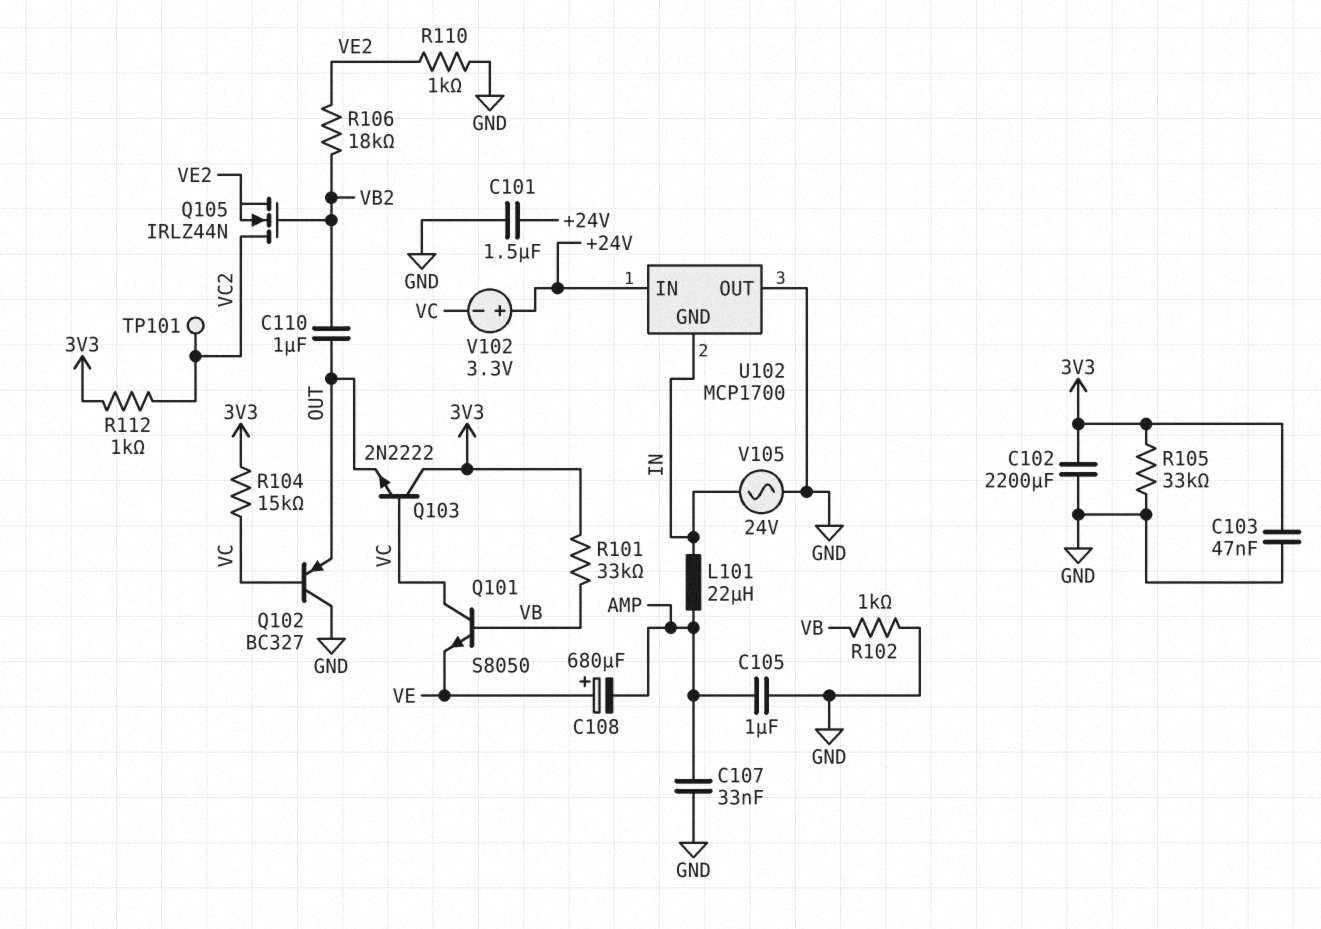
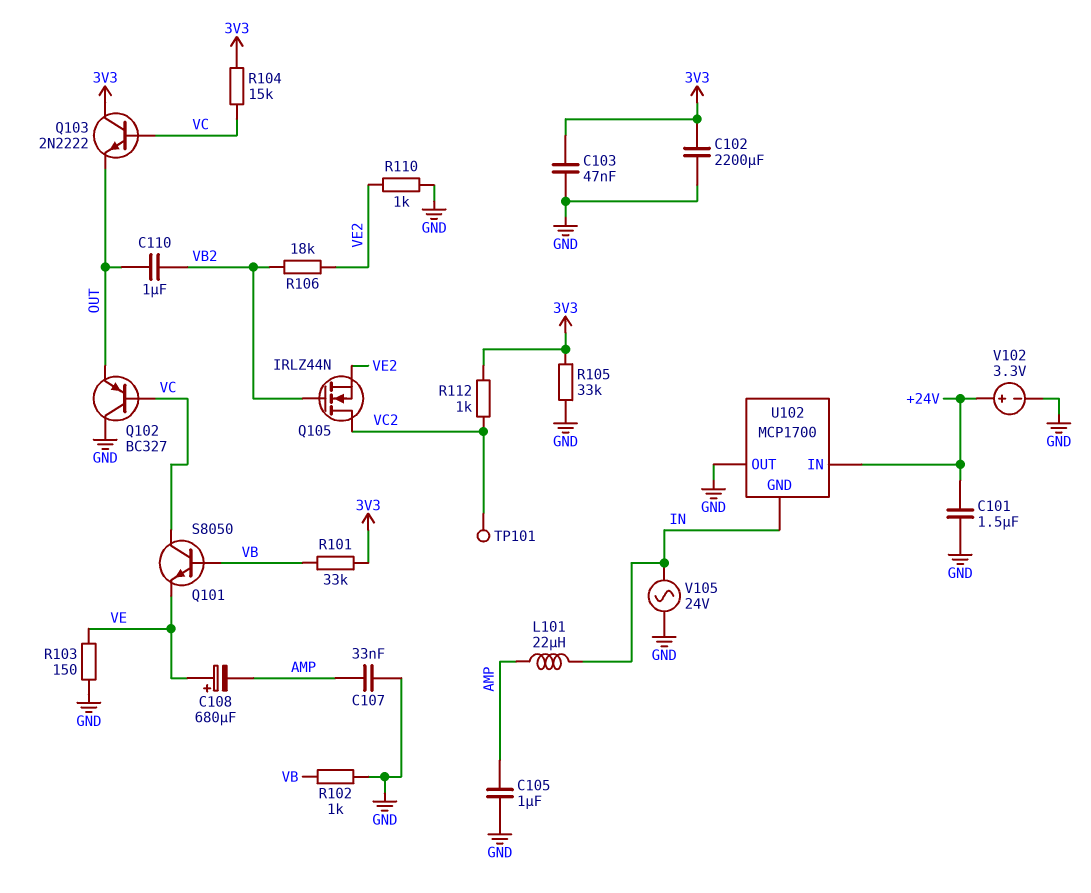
R103: none -> 150 (GND, VE)
V102: 3.3V (plus +24V, minus VC) -> 3.3V (plus +24V, minus GND)

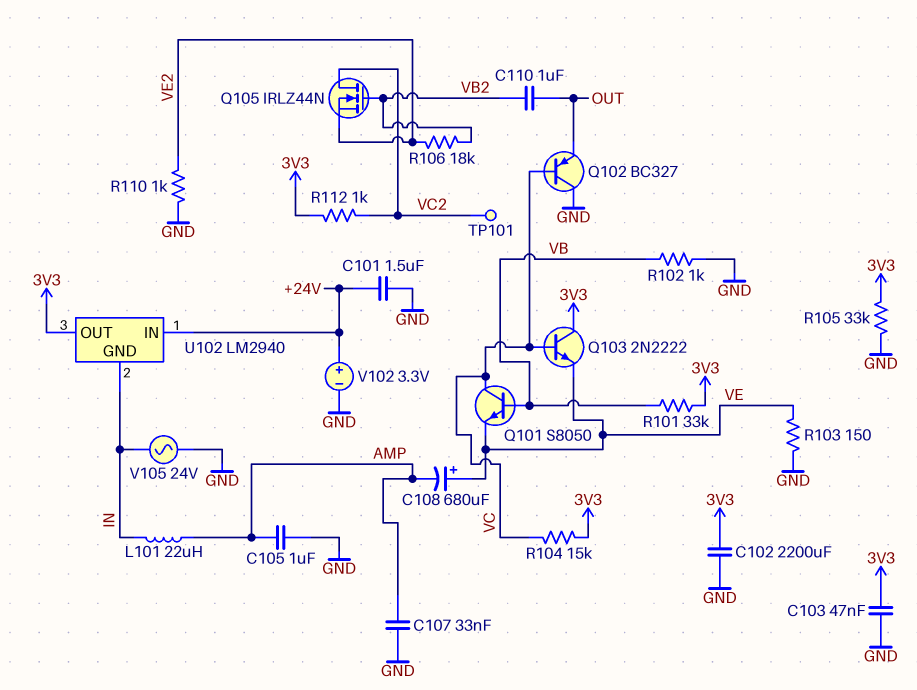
Q103: NPN 2N2222 (B VC, C 3V3, E OUT) -> NPN 2N2222 (B VC, C 3V3, E VE)
U102: MCP1700 -> LM2940
U102 pin OUT: GND -> 3V3

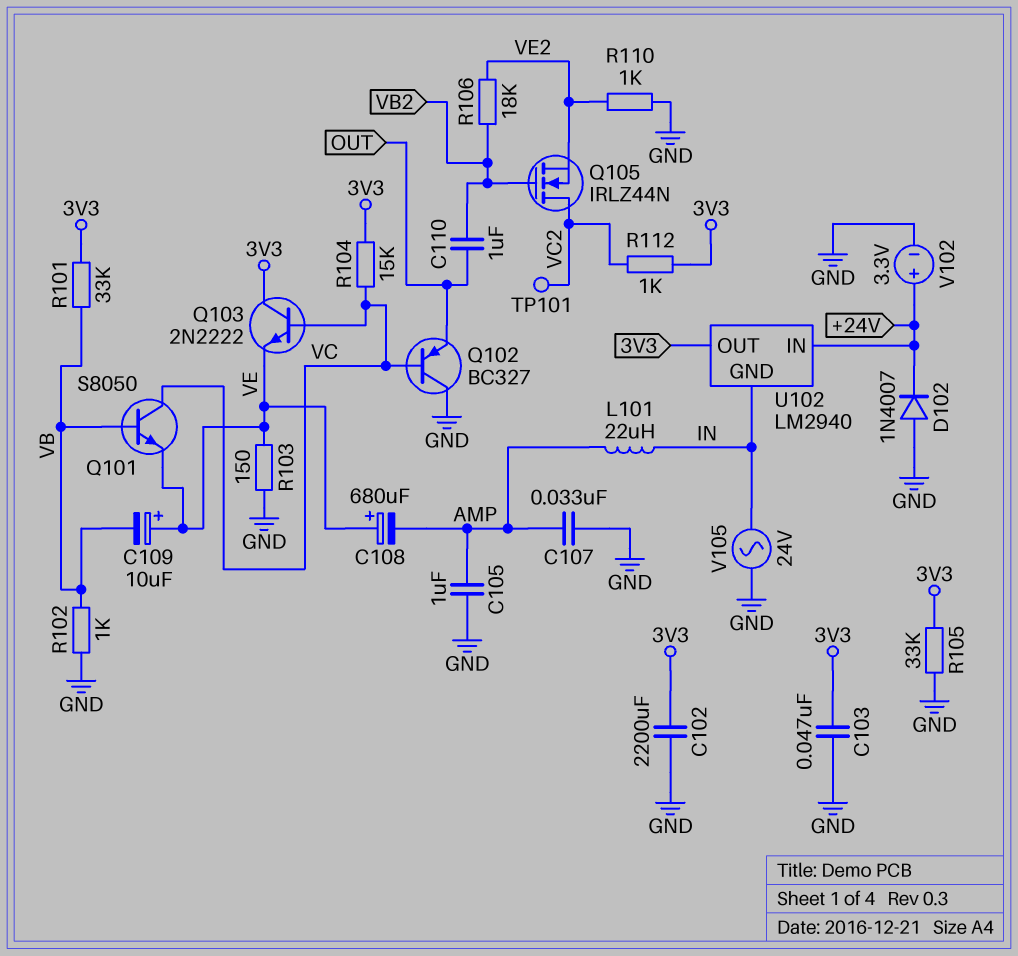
C101: 1.5uF (+24V, GND) -> none
C109: none -> 10uF (plus VE, minus VB)
D102: none -> diode 1N4007 (A GND, K +24V)

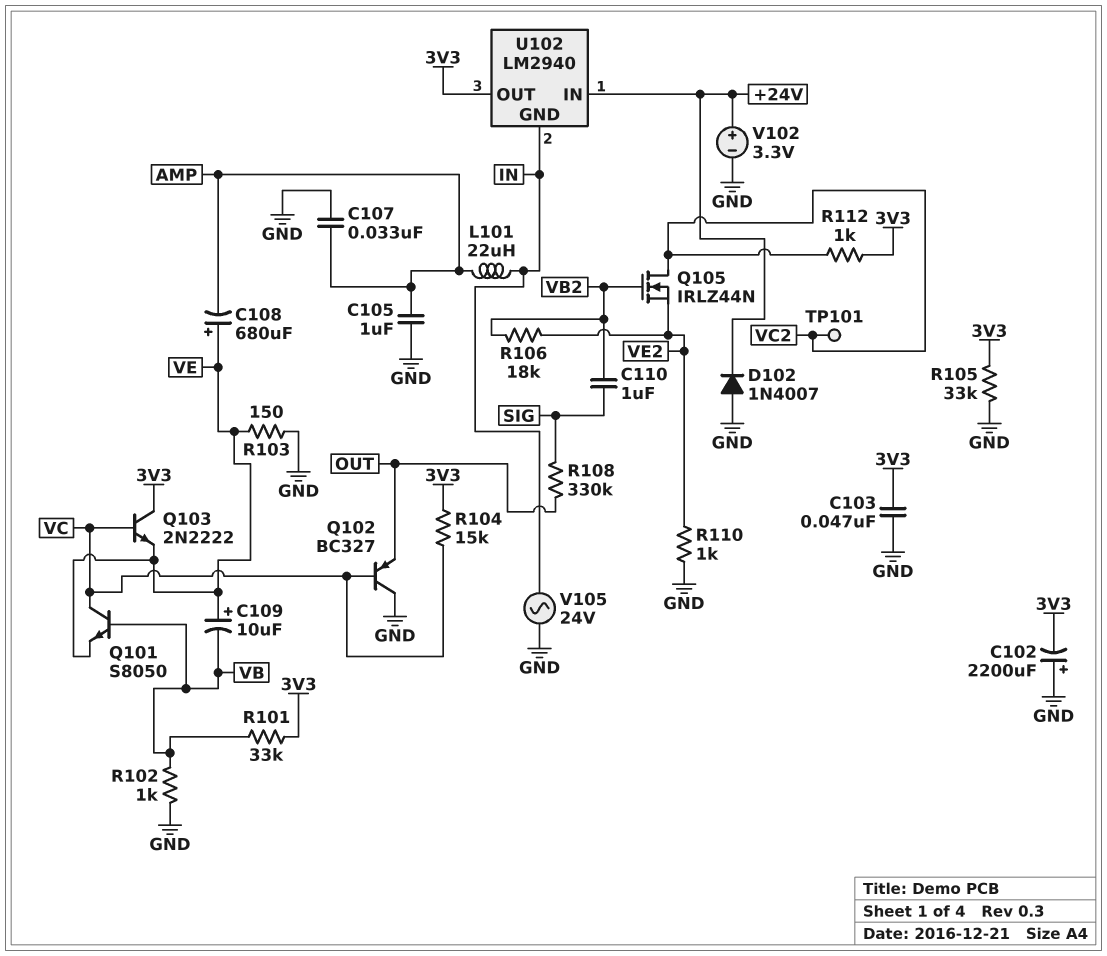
C102: 2200uF (3V3, GND) -> 2200uF (plus GND, minus 3V3)
C110: 1uF (OUT, VB2) -> 1uF (SIG, VB2)
R108: none -> 330k (OUT, SIG)

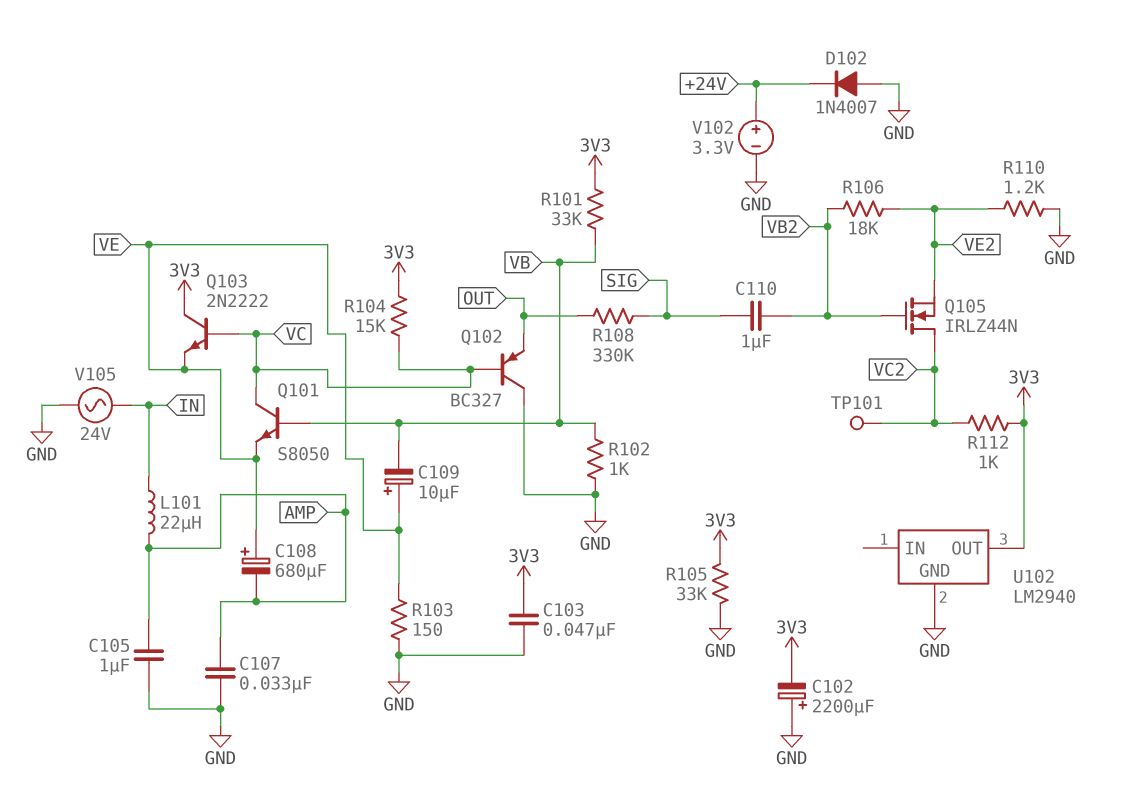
R110: 1k (GND, VE2) -> 1.2k (GND, VE2)
U102 pin GND: IN -> GND
U102 pin IN: +24V -> none

